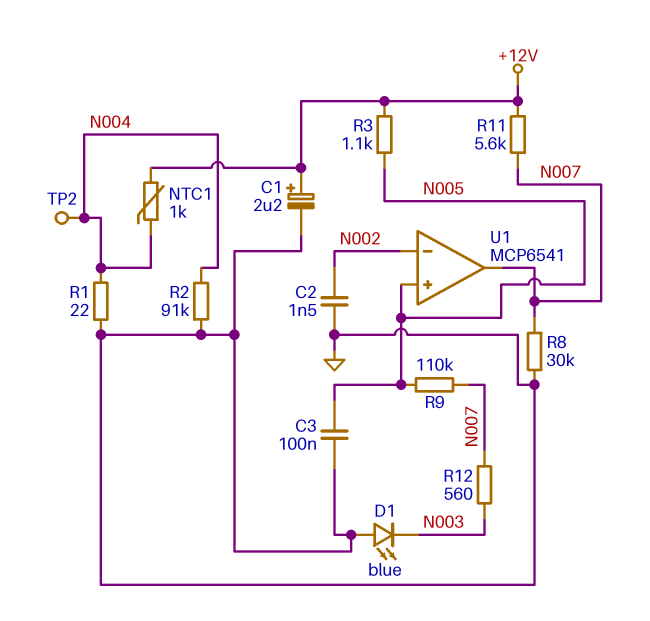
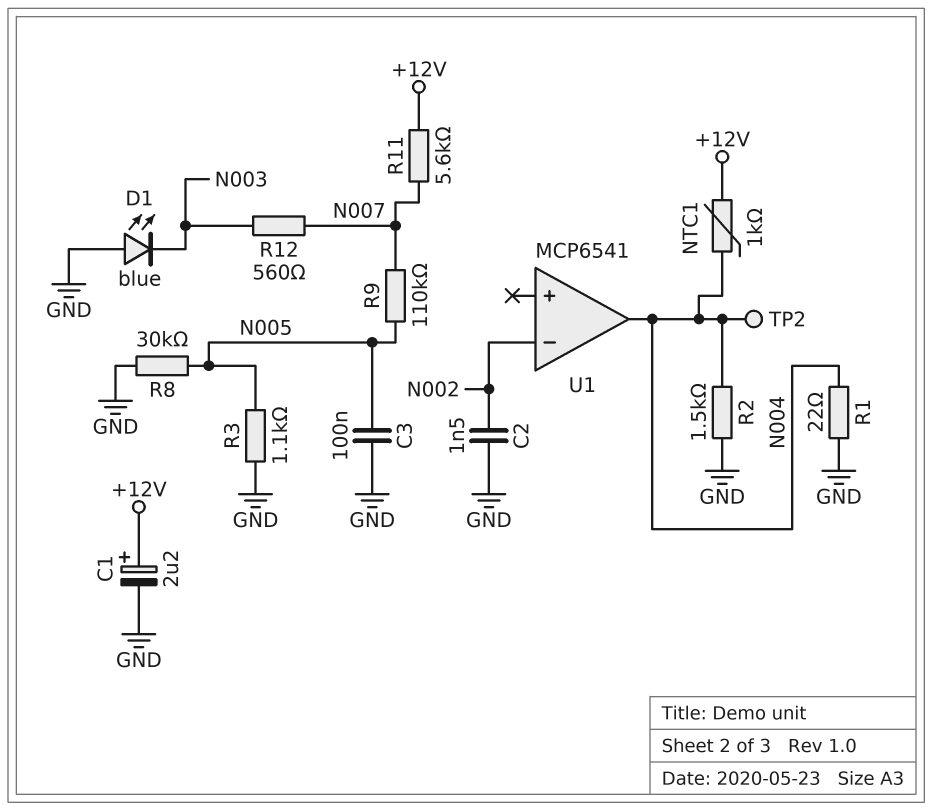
R2: 91k (GND, N004) -> 1.5k (GND, N004)
R3: 1.1k (+12V, N005) -> 1.1k (GND, N005)
R8: 30k (GND, N007) -> 30k (GND, N005)
U1 pin in+: N005 -> none
U1 pin out: N007 -> N004

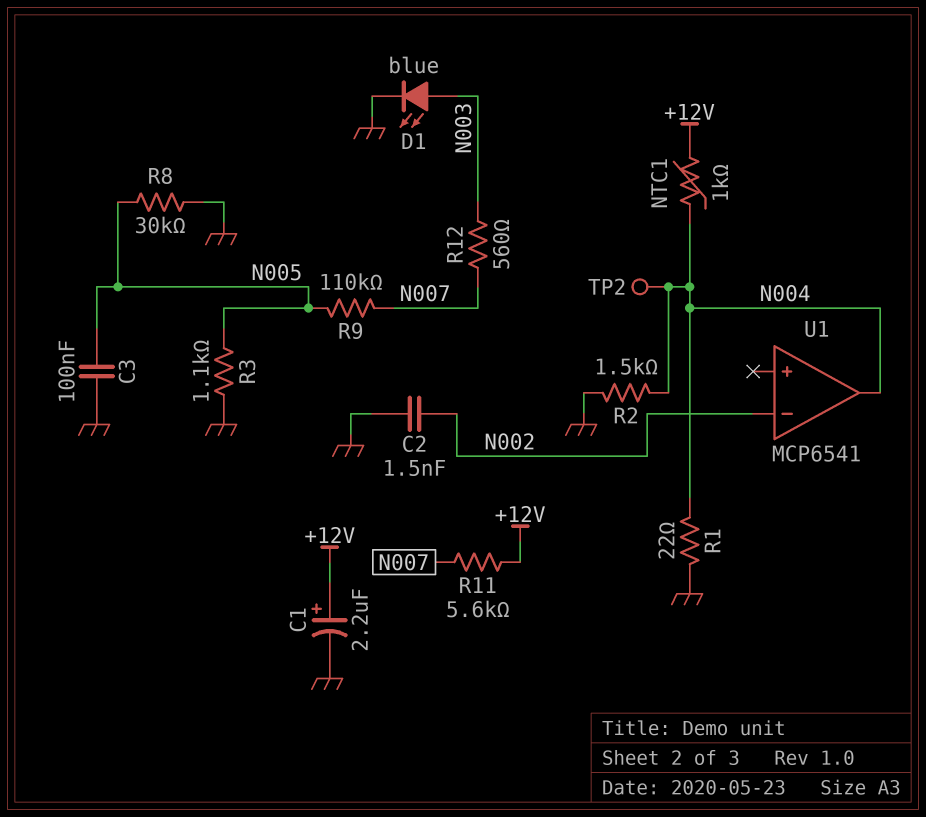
D1: LED blue (A GND, K N003) -> LED blue (A N003, K GND)

